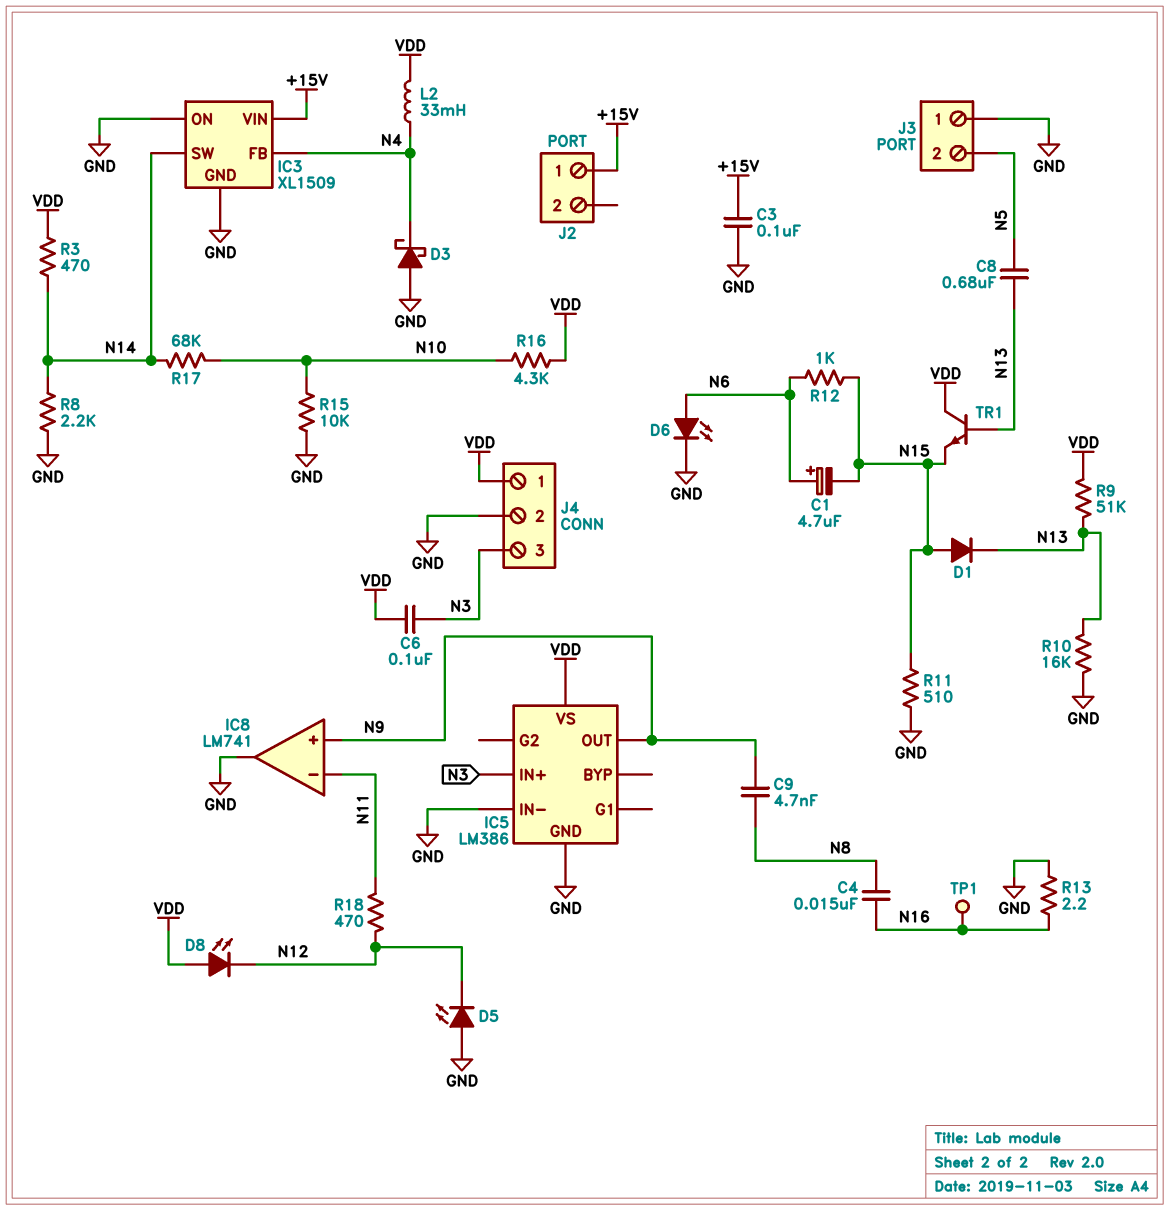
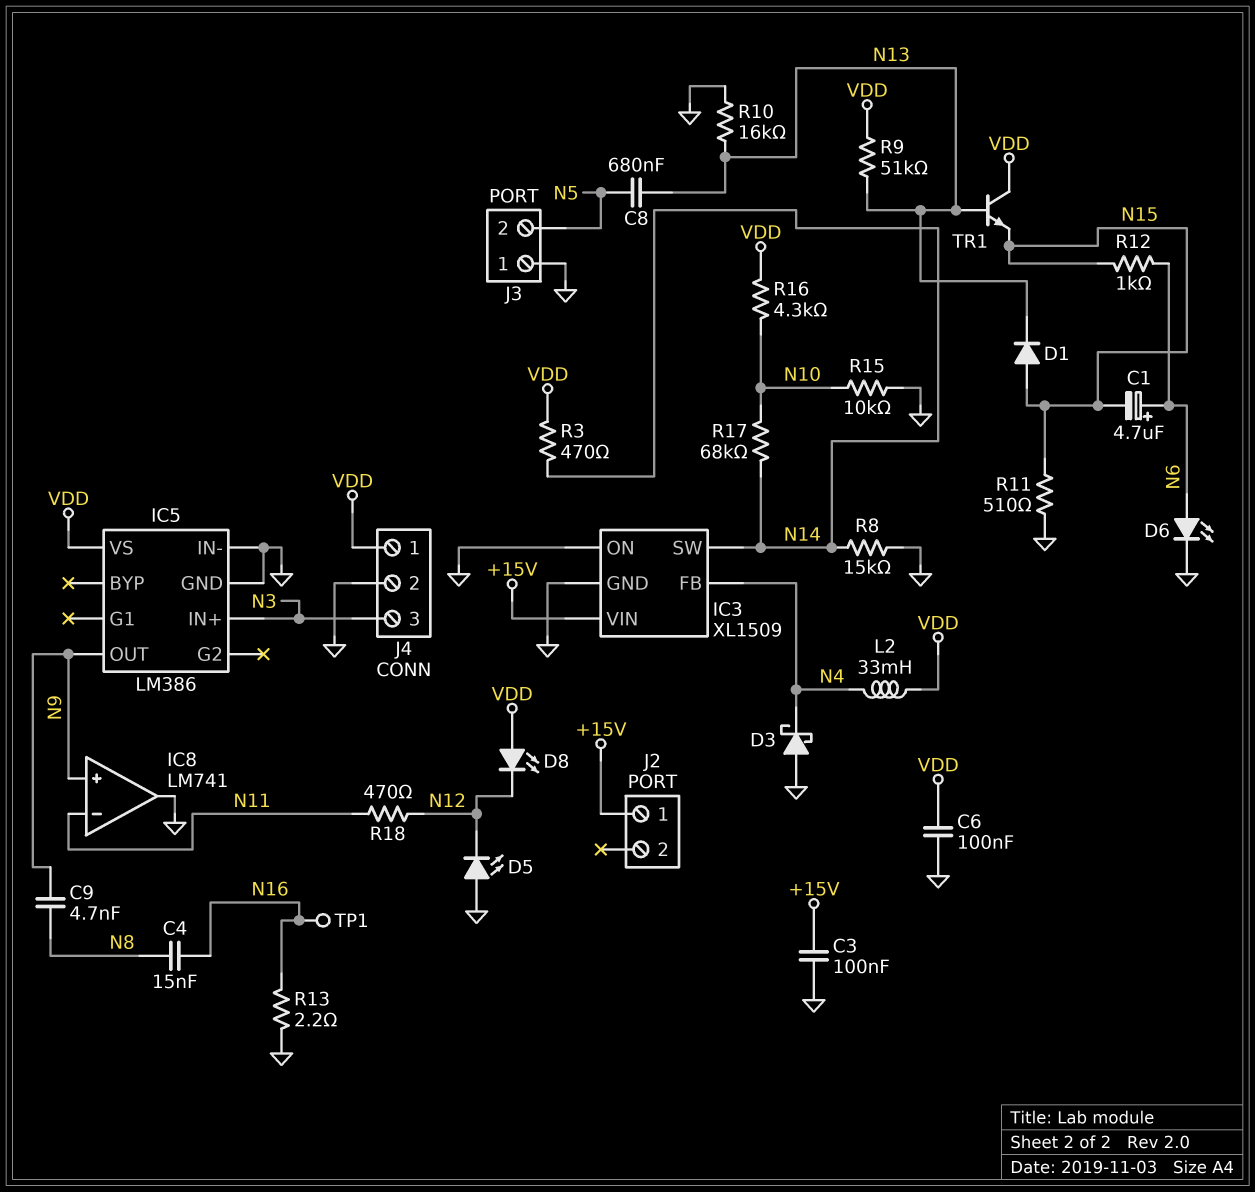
C6: 100nF (N3, VDD) -> 100nF (GND, VDD)
R8: 2.2k (GND, N14) -> 15k (GND, N14)

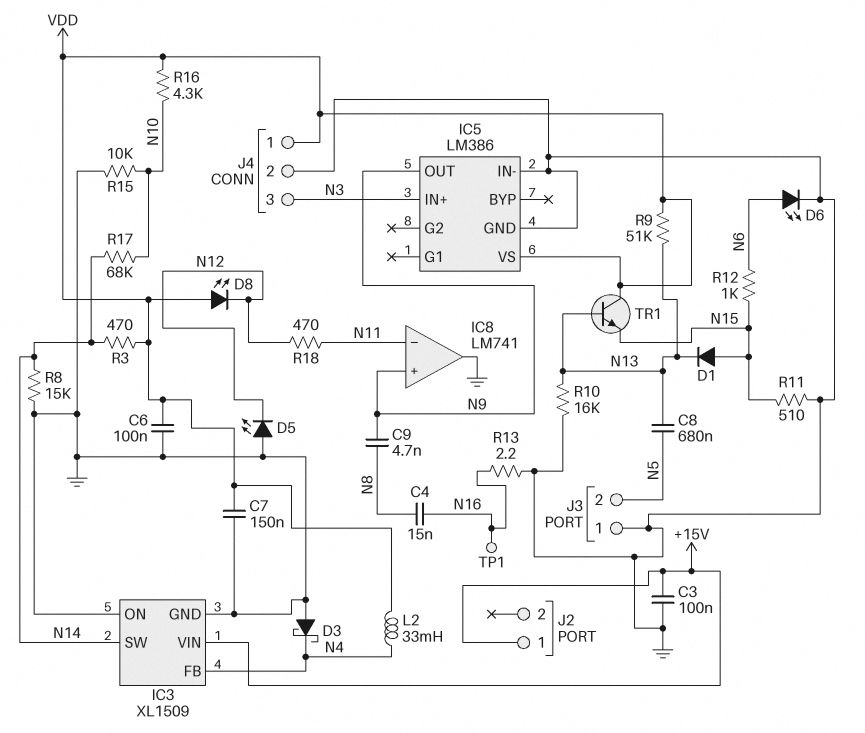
C1: 4.7uF (plus N6, minus N15) -> none
C7: none -> 150nF (GND, VDD)

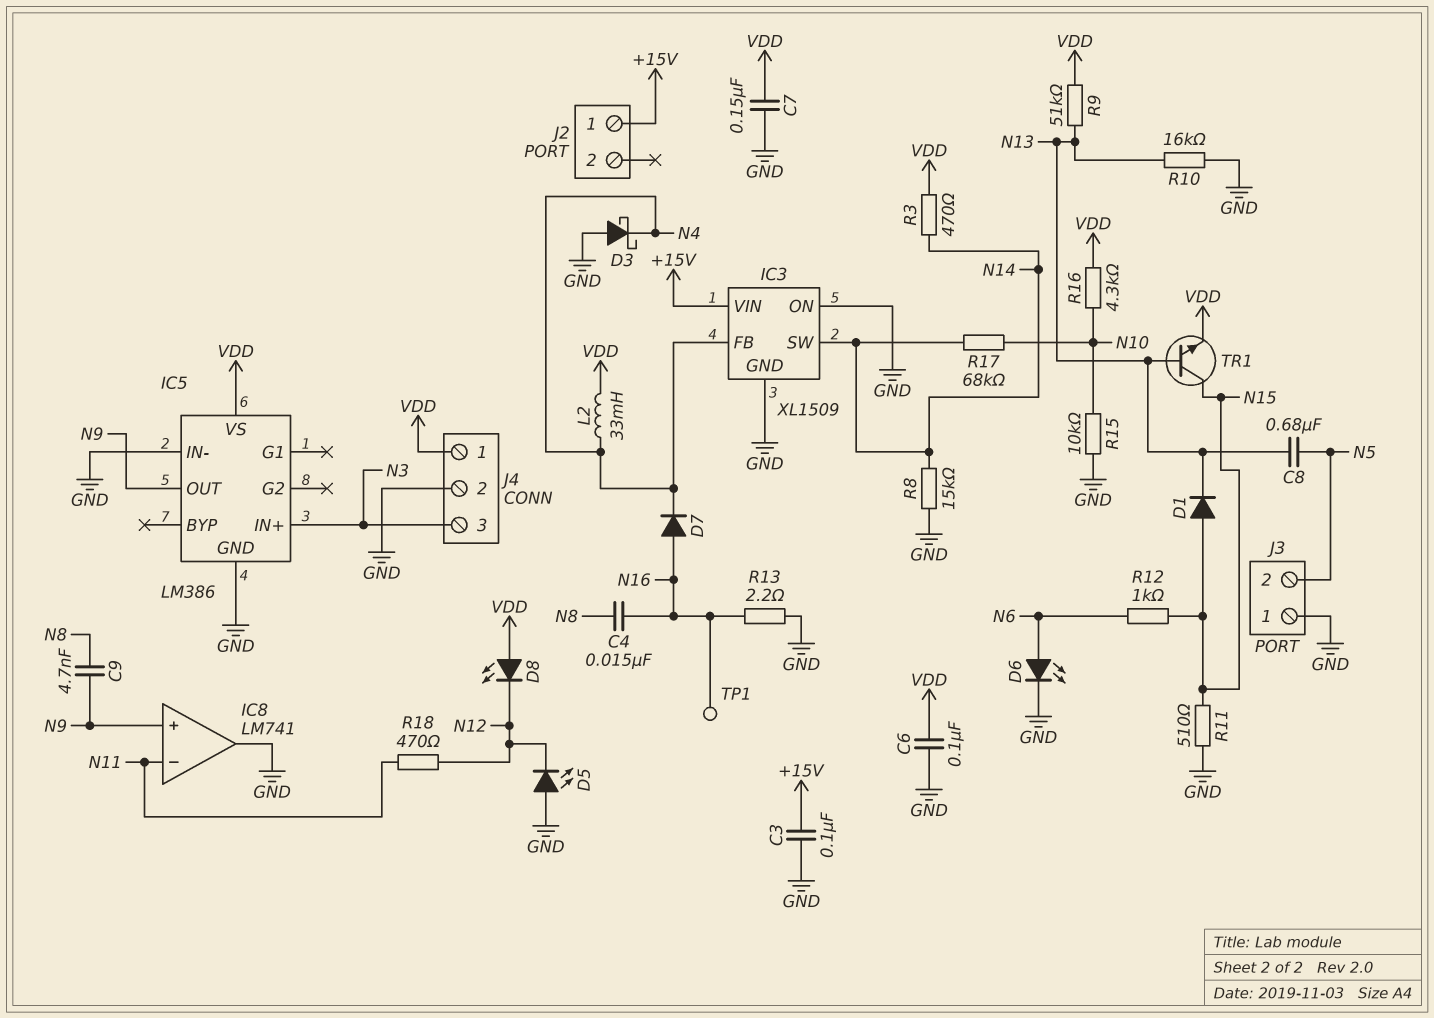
D7: none -> diode (A N16, K N4)
TR1: NPN (B N13, C VDD, E N15) -> NPN (B N13, C N15, E VDD)

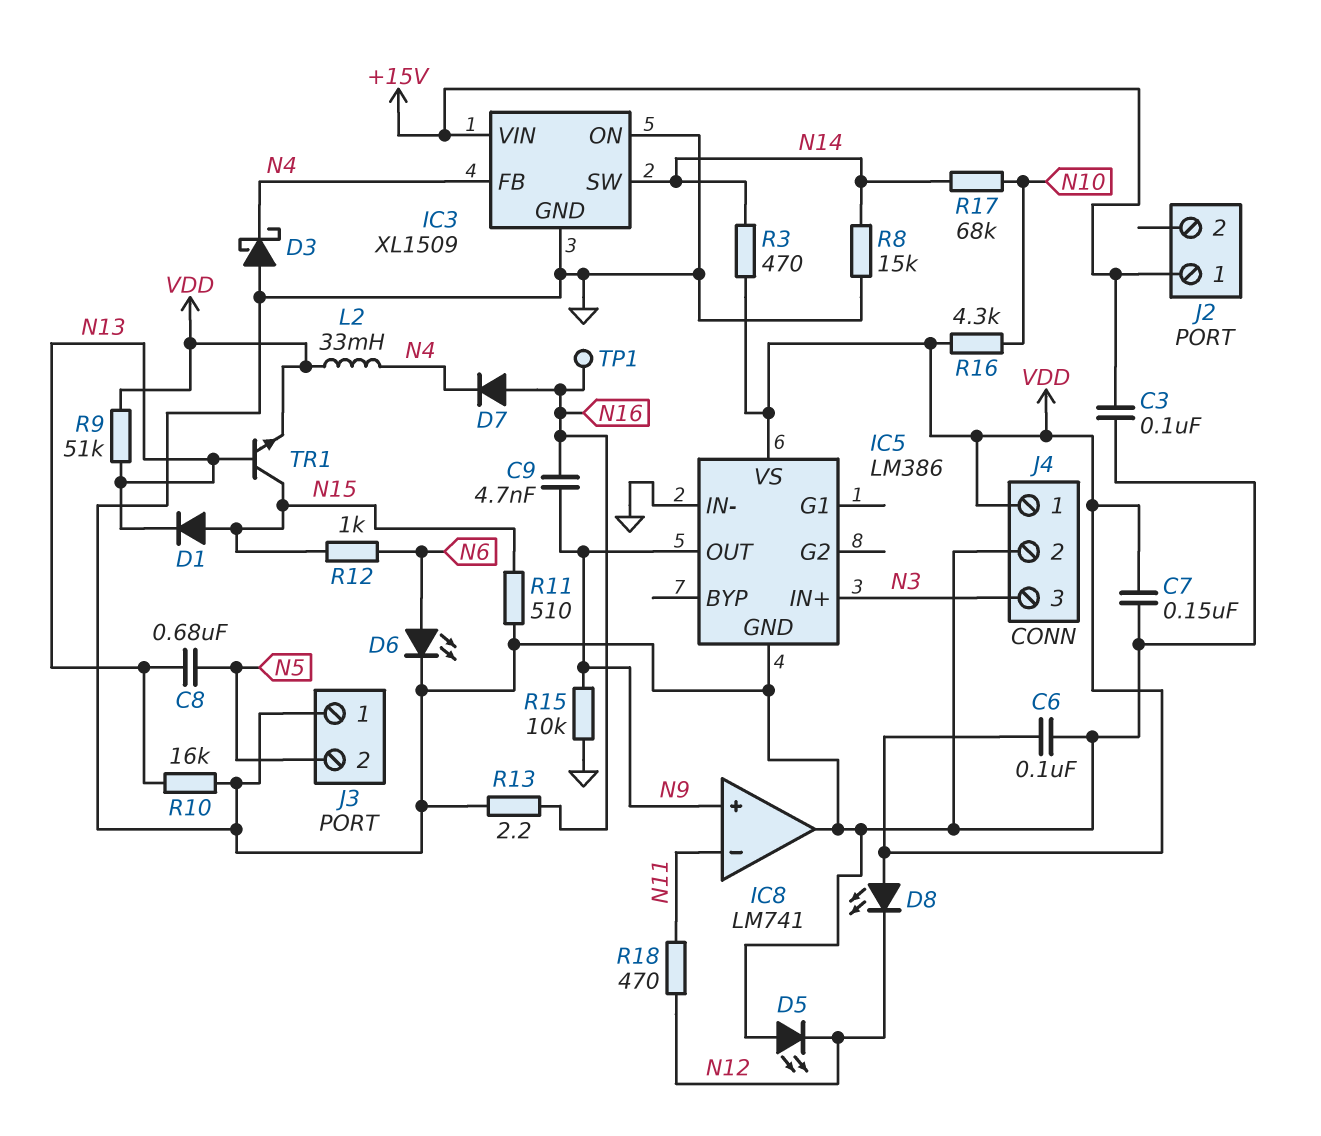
C4: 15nF (N8, N16) -> none
C9: 4.7nF (N8, N9) -> 4.7nF (N9, N16)
R15: 10k (GND, N10) -> 10k (GND, N9)

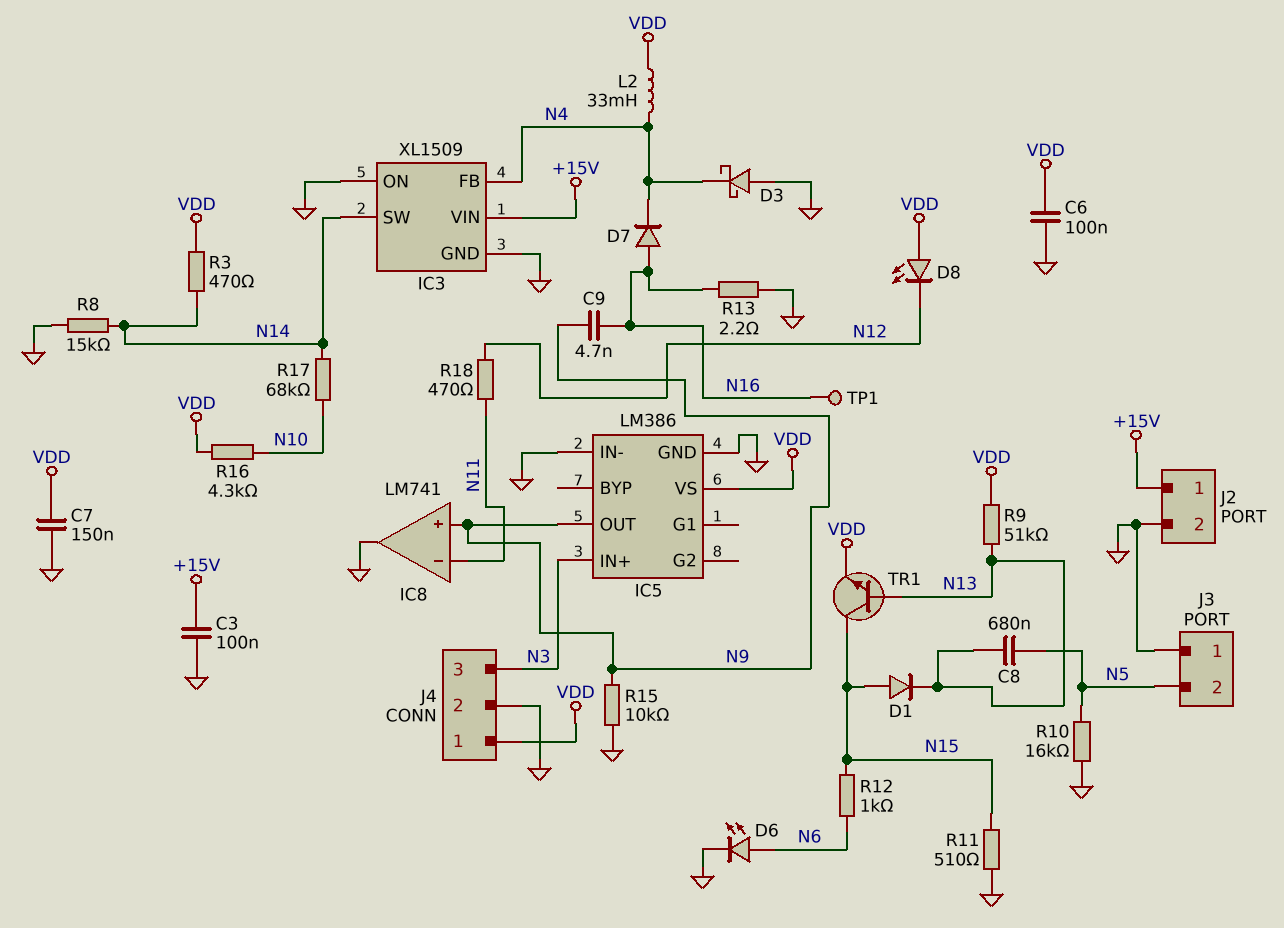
D5: LED (A GND, K N12) -> none
J2 pin 2: none -> GND
R10: 16k (GND, N13) -> 16k (GND, N5)

